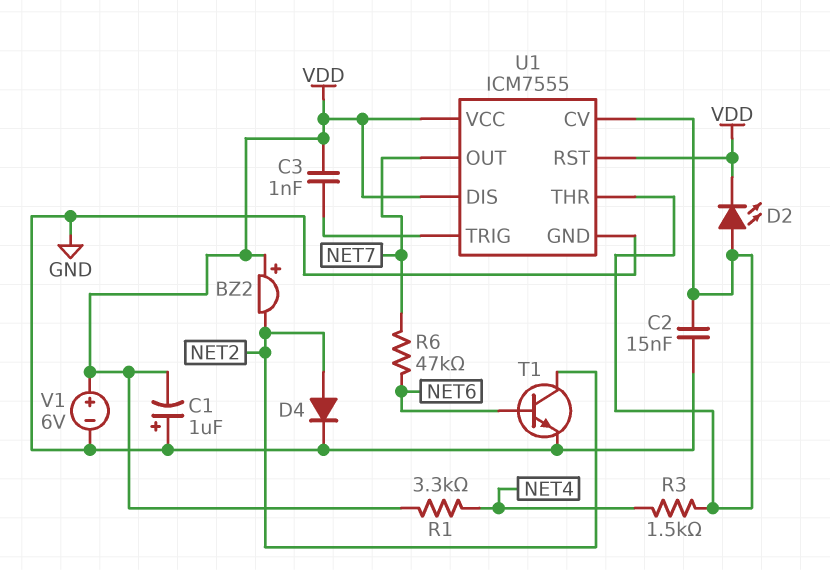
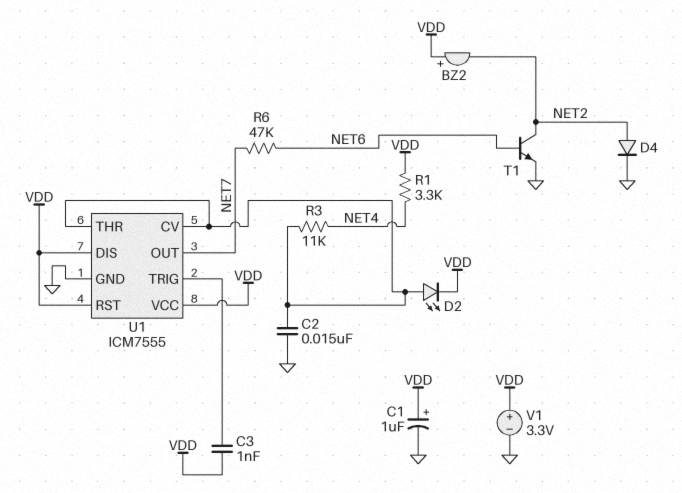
C1: 1uF (plus GND, minus VDD) -> 1uF (plus VDD, minus GND)
R3: 1.5k (NET4, U1/CV) -> 11k (NET4, U1/CV)
V1: 6V (plus VDD, minus GND) -> 3.3V (plus VDD, minus GND)

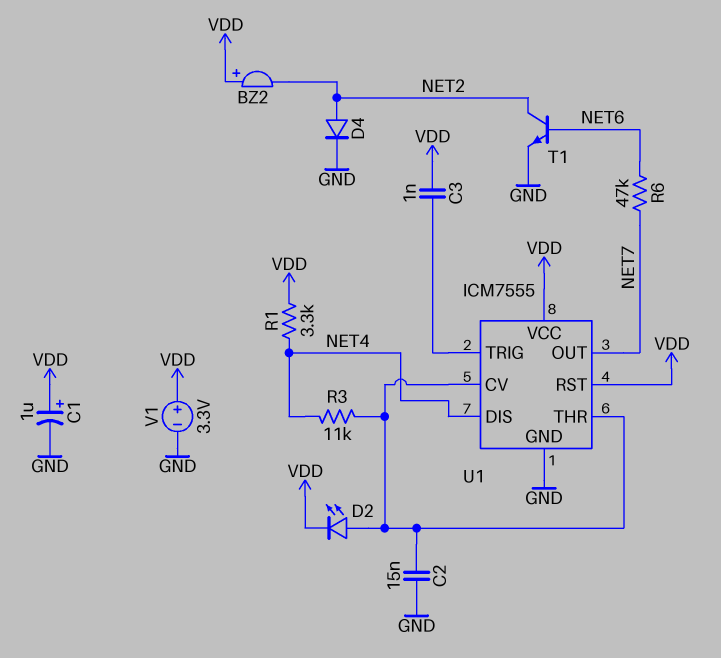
U1 pin DIS: VDD -> NET4

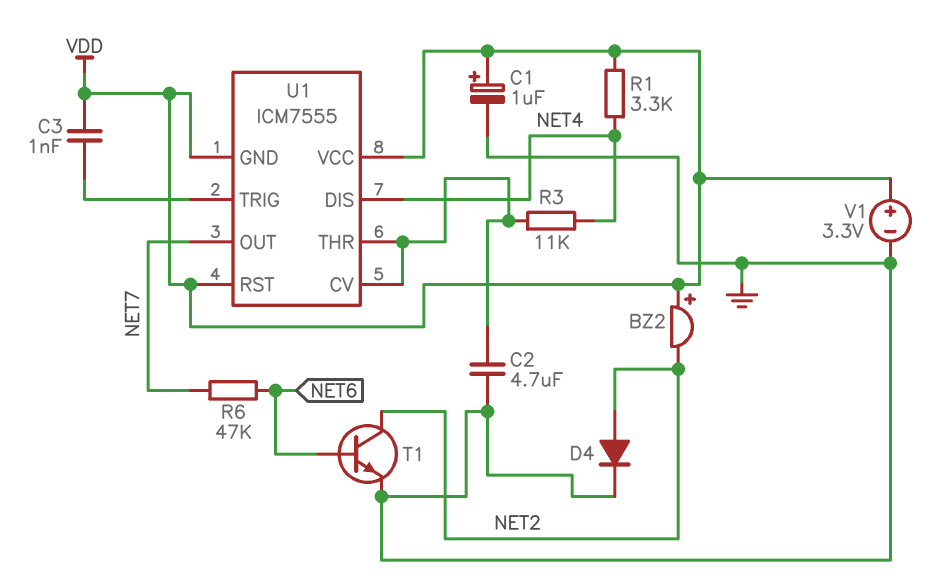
C2: 15nF (GND, U1/CV) -> 4.7uF (GND, U1/CV)
D2: LED (A U1/CV, K VDD) -> none
U1 pin GND: GND -> VDD

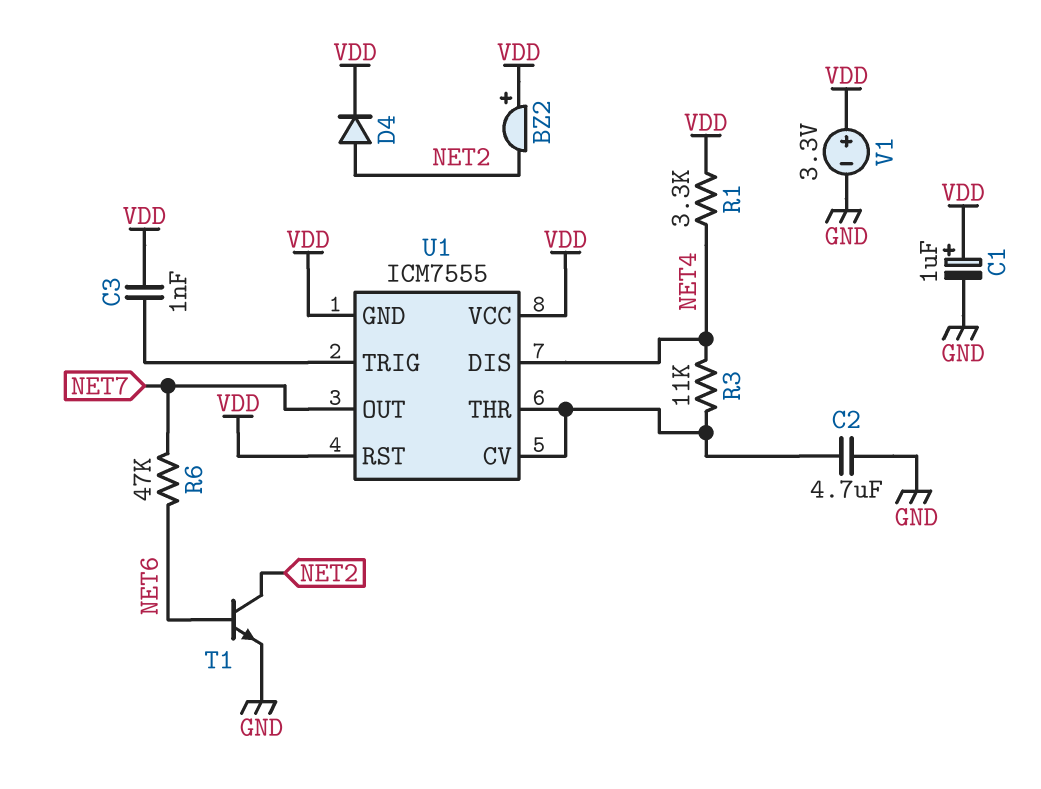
D4: diode (A NET2, K GND) -> diode (A NET2, K VDD)

